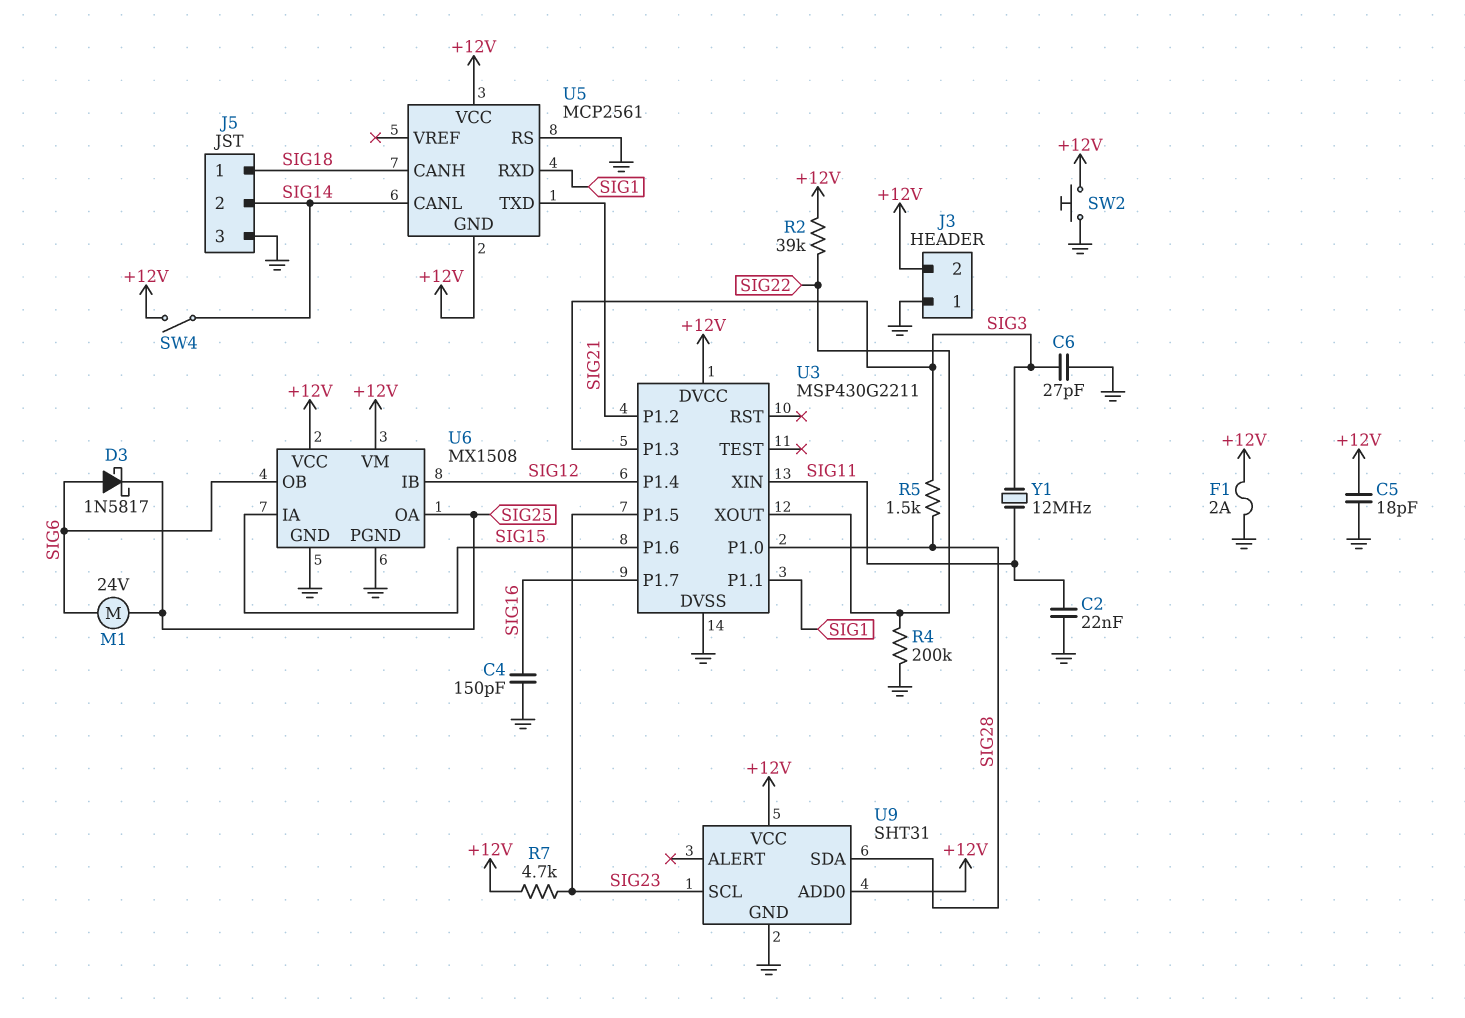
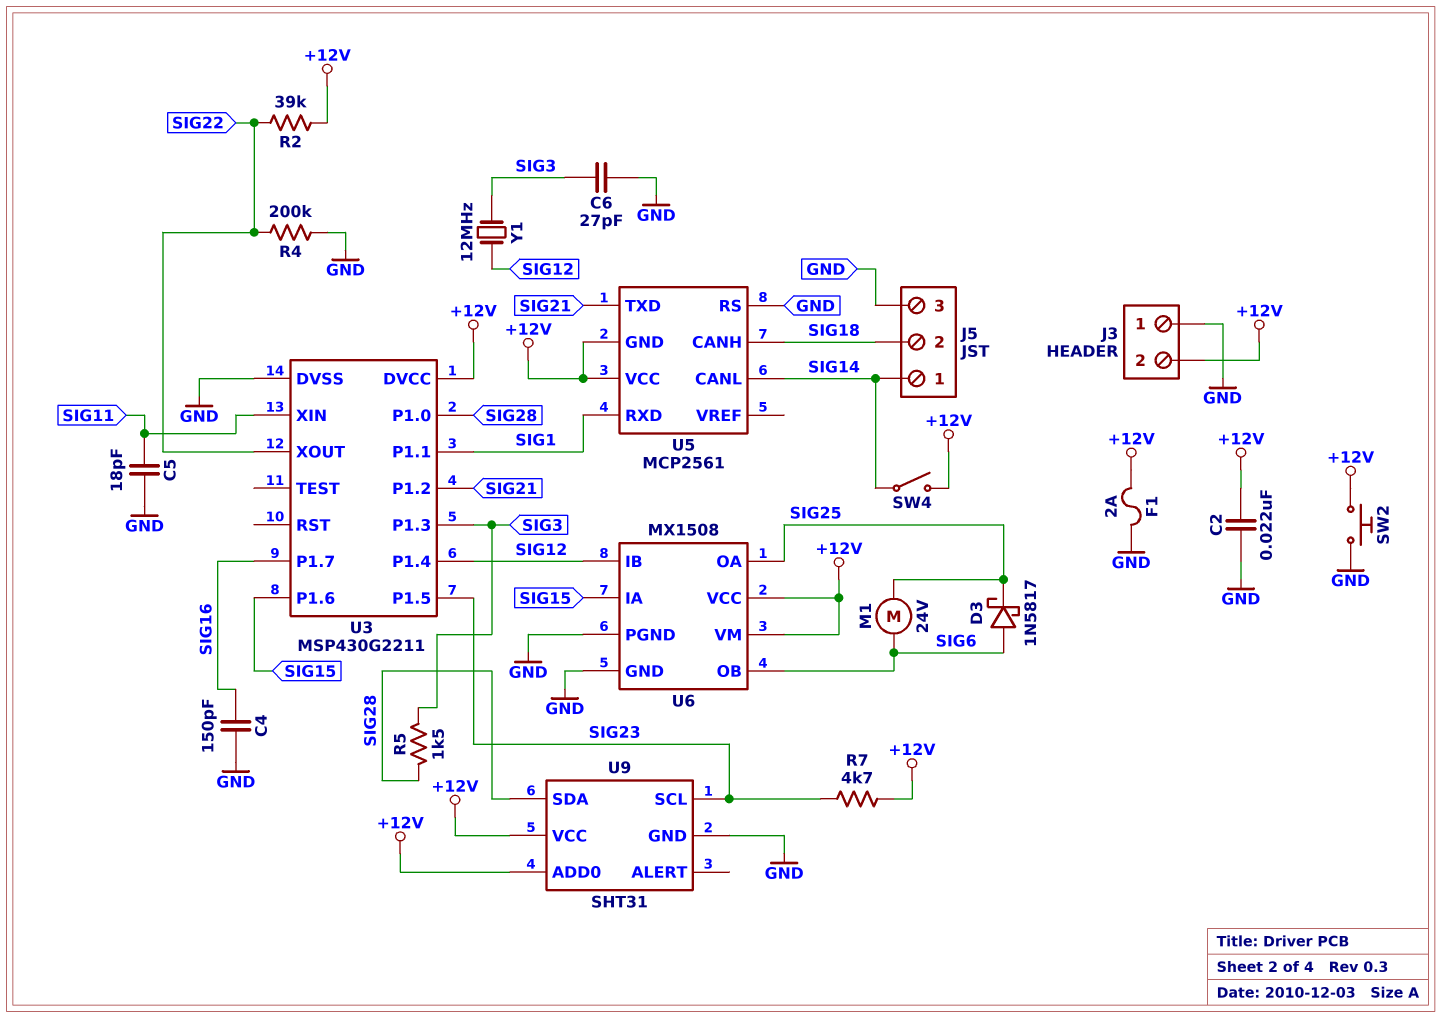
C2: 22nF (GND, SIG11) -> 22nF (+12V, GND)
C5: 18pF (+12V, GND) -> 18pF (GND, SIG11)
J5 pin 1: SIG18 -> SIG14
J5 pin 2: SIG14 -> SIG18
Y1: 12MHz (SIG3, SIG11) -> 12MHz (SIG3, SIG12)

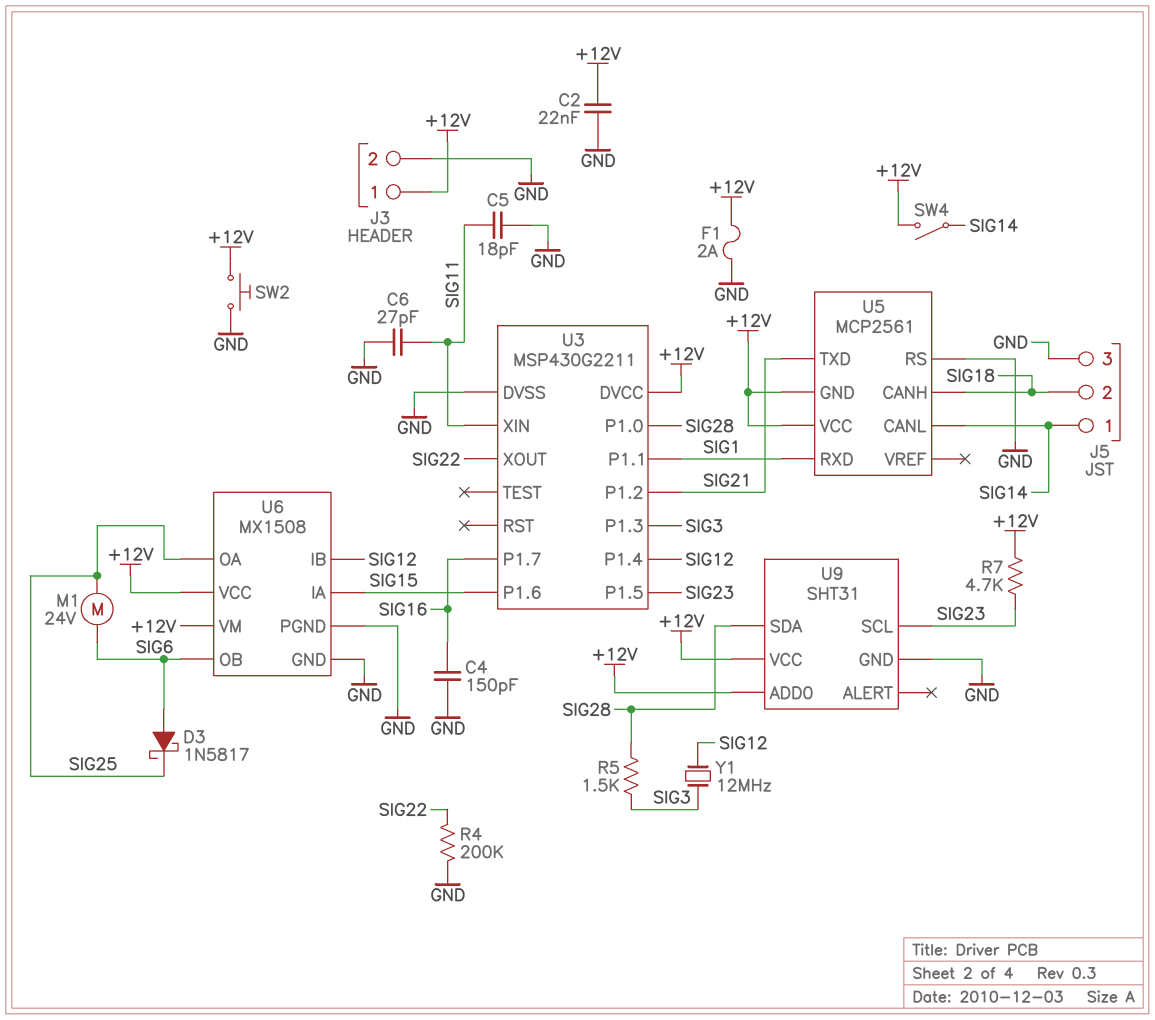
C6: 27pF (GND, SIG3) -> 27pF (GND, SIG11)
J3 pin 1: GND -> +12V
J3 pin 2: +12V -> GND
R2: 39k (+12V, SIG22) -> none

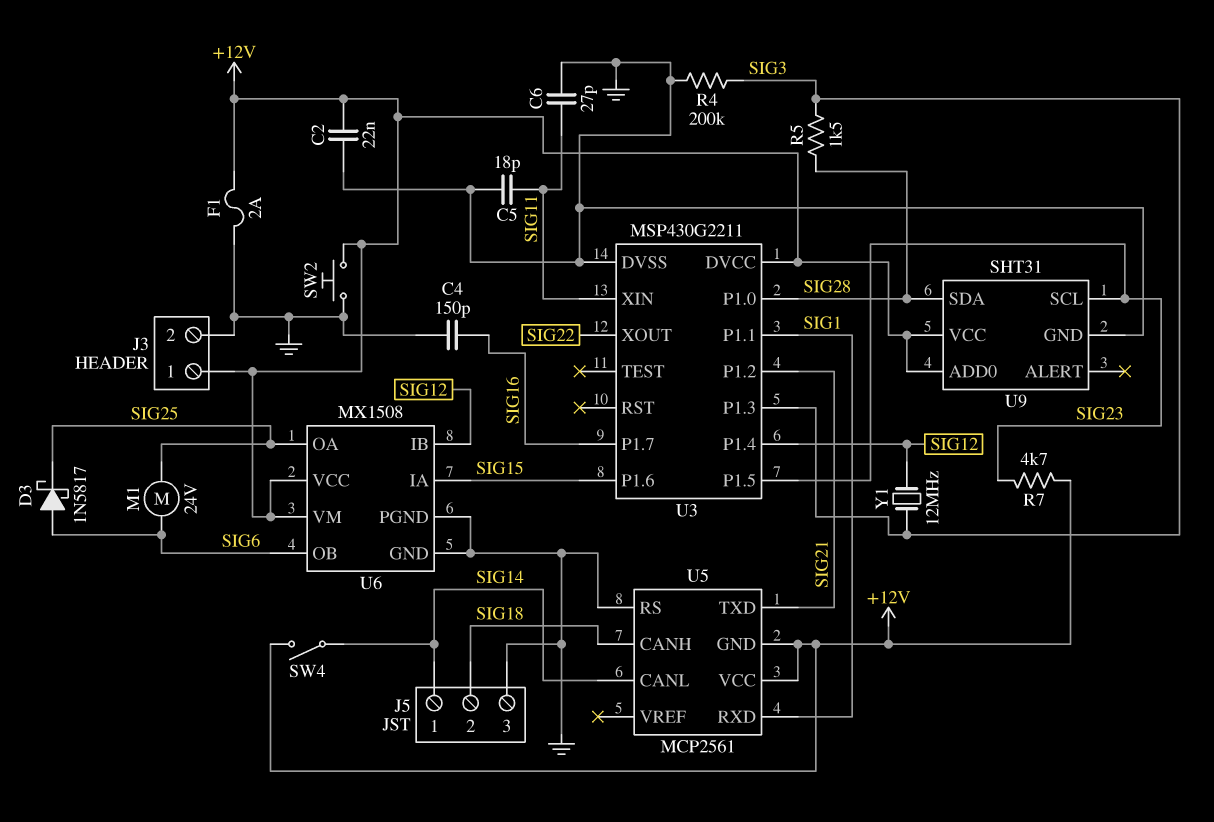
R4: 200k (GND, SIG22) -> 200k (GND, SIG3)

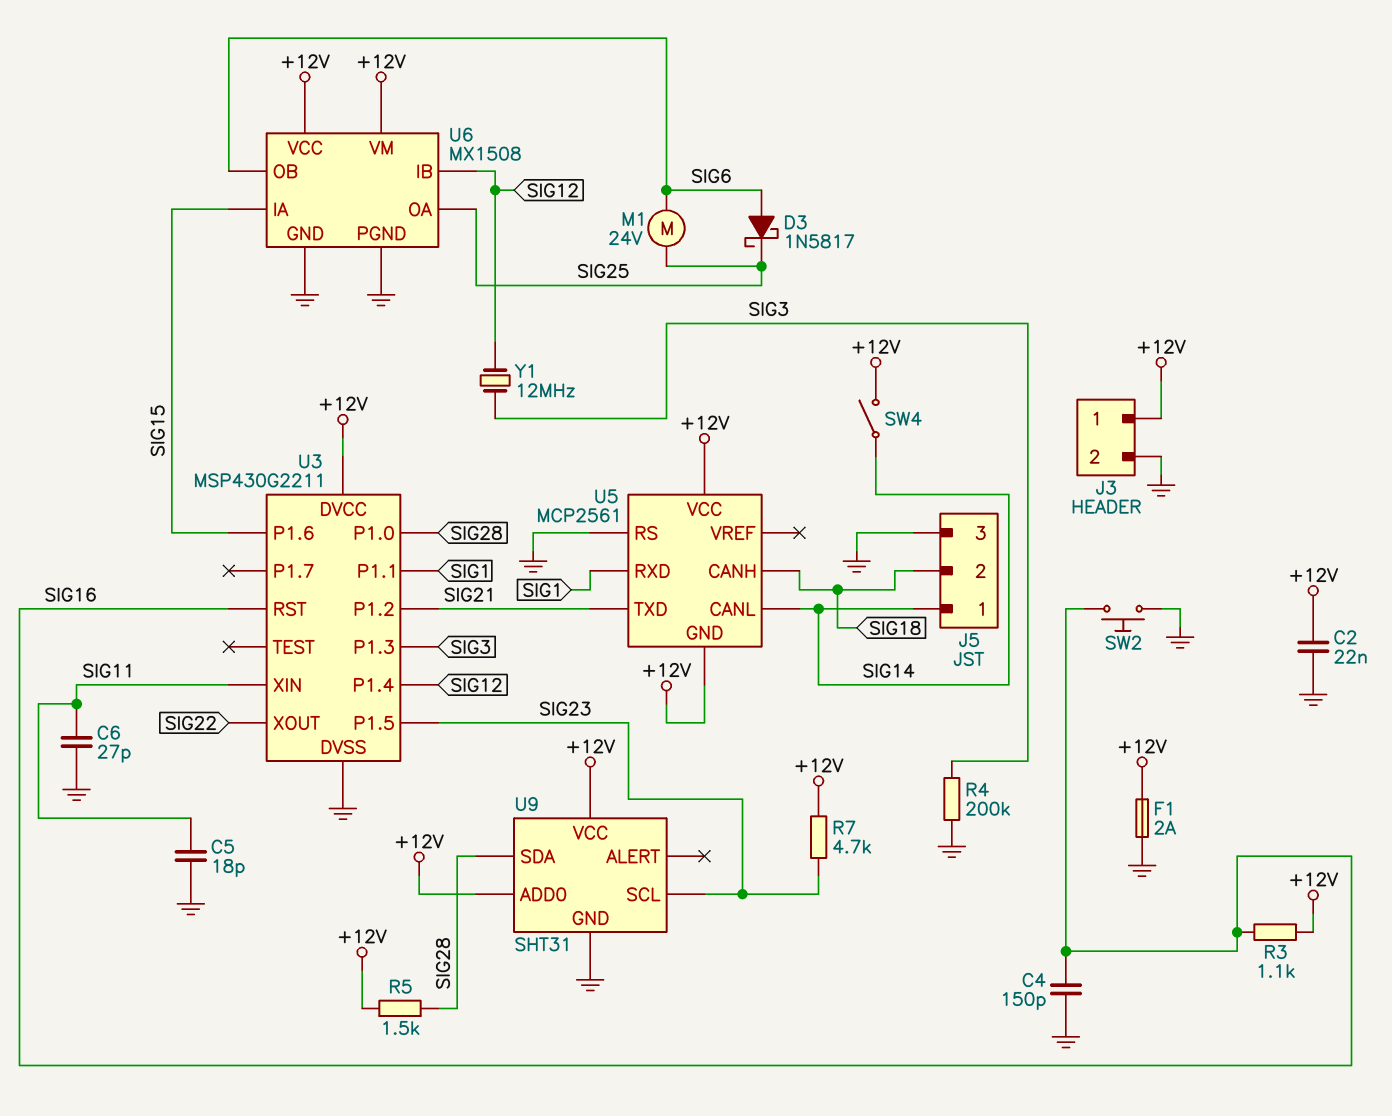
R3: none -> 1.1k (+12V, SIG16)
R5: 1.5k (SIG3, SIG28) -> 1.5k (+12V, SIG28)
SW2: button (+12V, GND) -> button (GND, SIG16)
U3 pin P1.7: SIG16 -> none
U3 pin RST: none -> SIG16

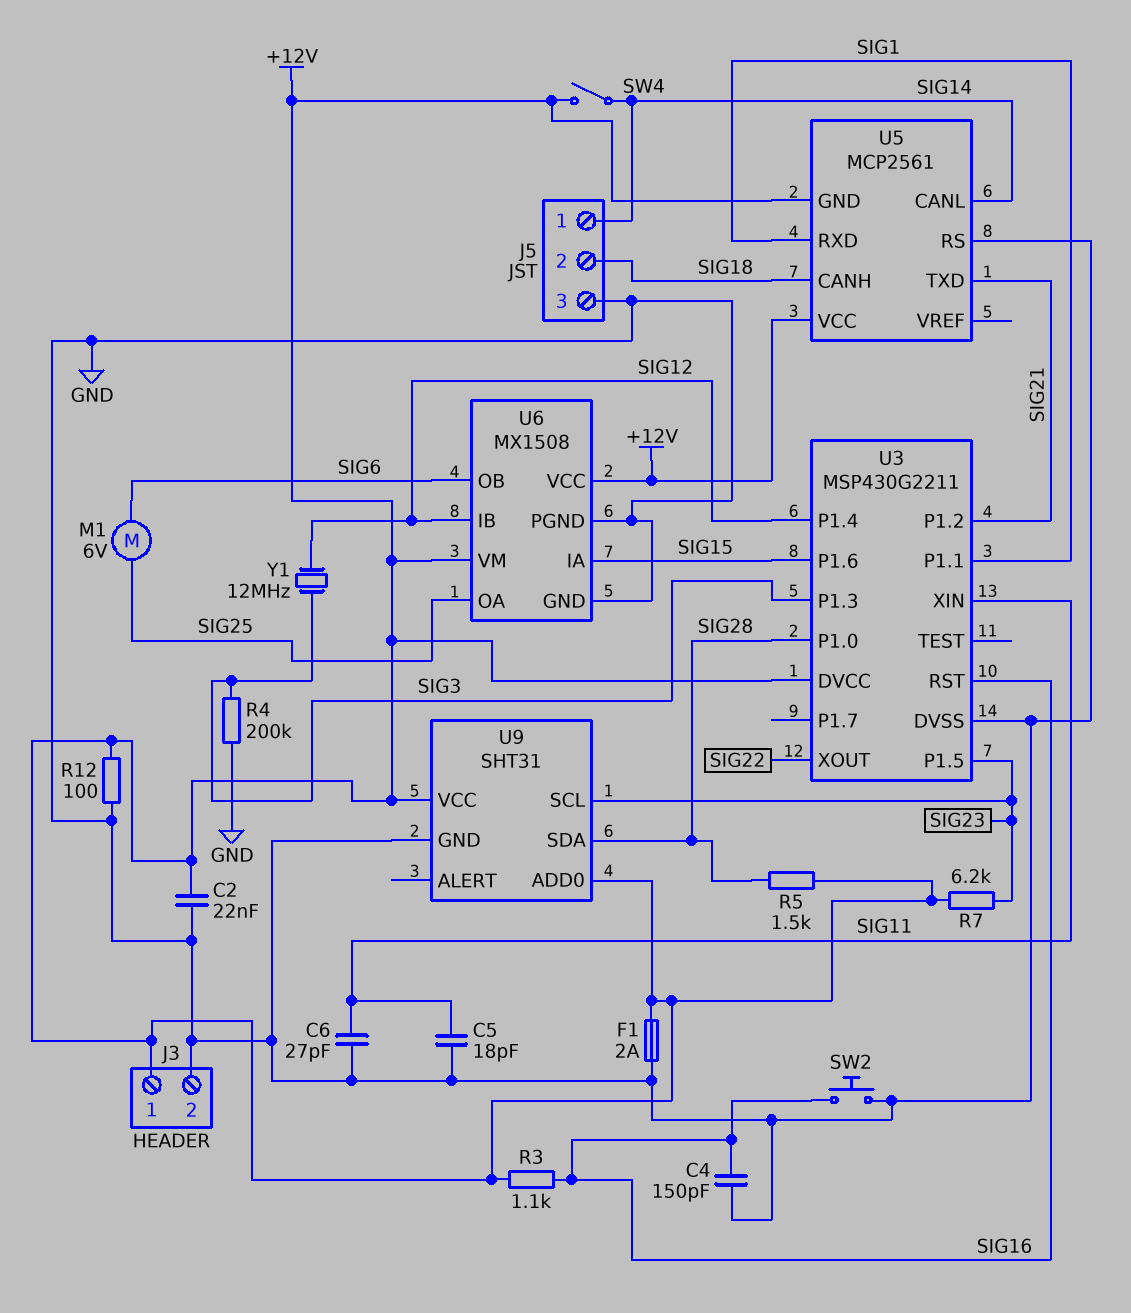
D3: schottky 1N5817 (A SIG6, K SIG25) -> none
M1: motor 24V (SIG6, SIG25) -> motor 6V (SIG6, SIG25)
R7: 4.7k (+12V, SIG23) -> 6.2k (+12V, SIG23)
R12: none -> 100 (+12V, GND)

